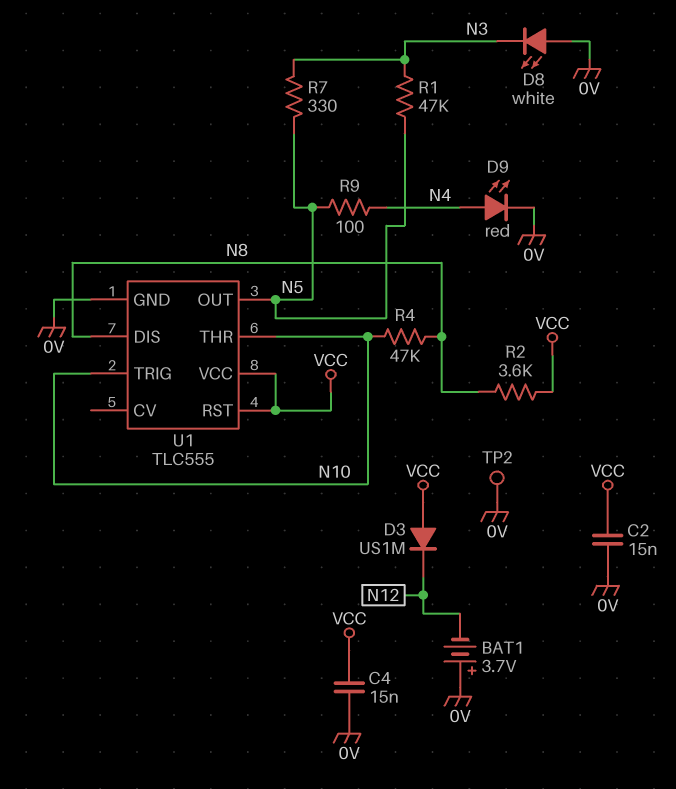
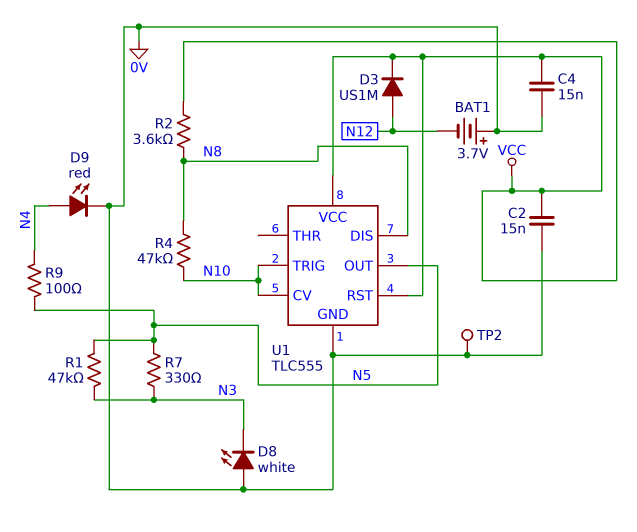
D3: diode US1M (A VCC, K N12) -> diode US1M (A N12, K VCC)
U1 pin CV: none -> N10
U1 pin THR: N10 -> none

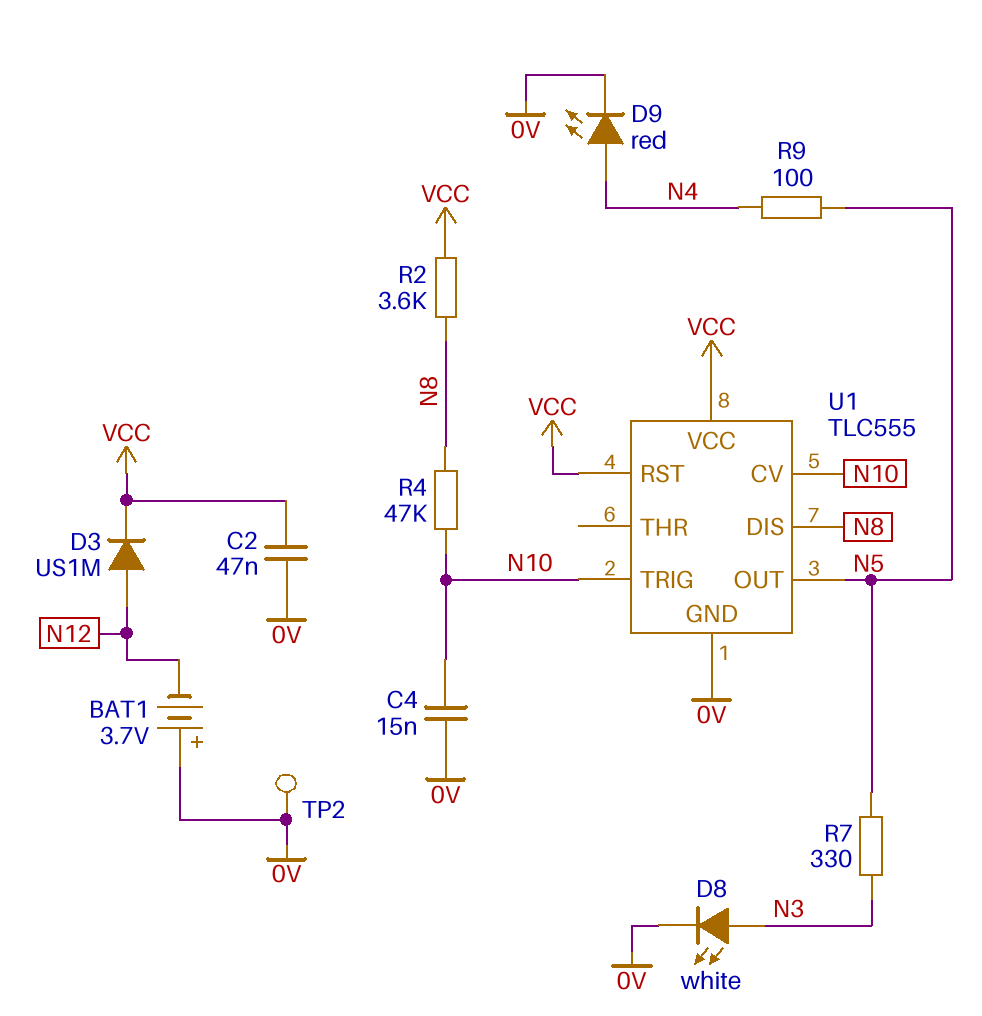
C2: 15nF (0V, VCC) -> 47nF (0V, VCC)
C4: 15nF (0V, VCC) -> 15nF (0V, N10)
D8: LED white (A 0V, K N3) -> LED white (A N3, K 0V)
R1: 47k (N3, N5) -> none

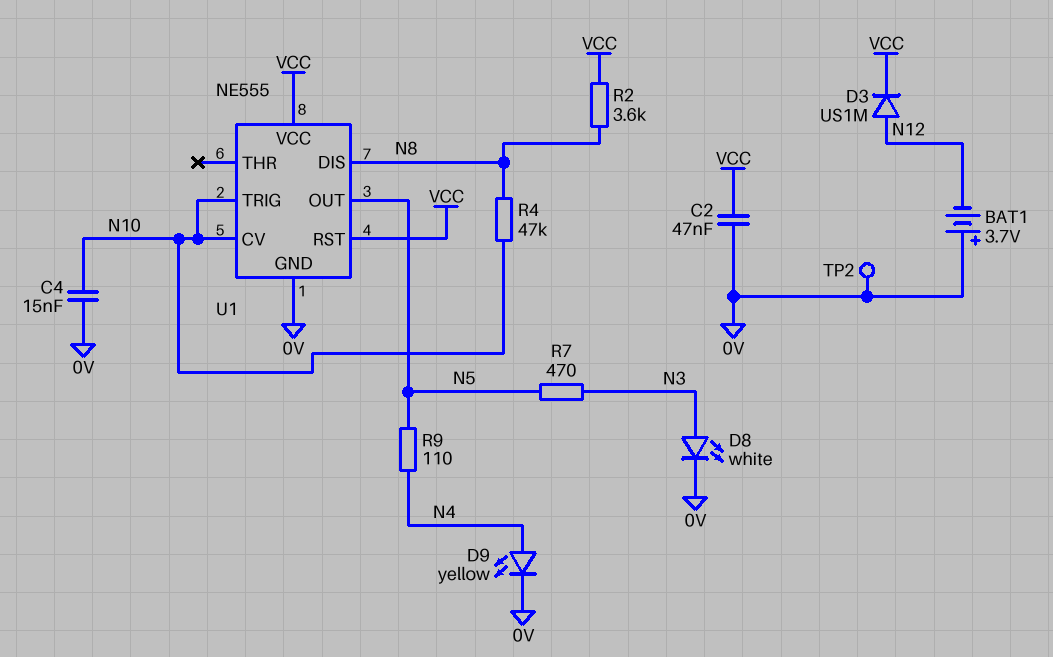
D9: LED red (A N4, K 0V) -> LED yellow (A N4, K 0V)
R7: 330 (N3, N5) -> 470 (N3, N5)
R9: 100 (N4, N5) -> 110 (N4, N5)
U1: TLC555 -> NE555

